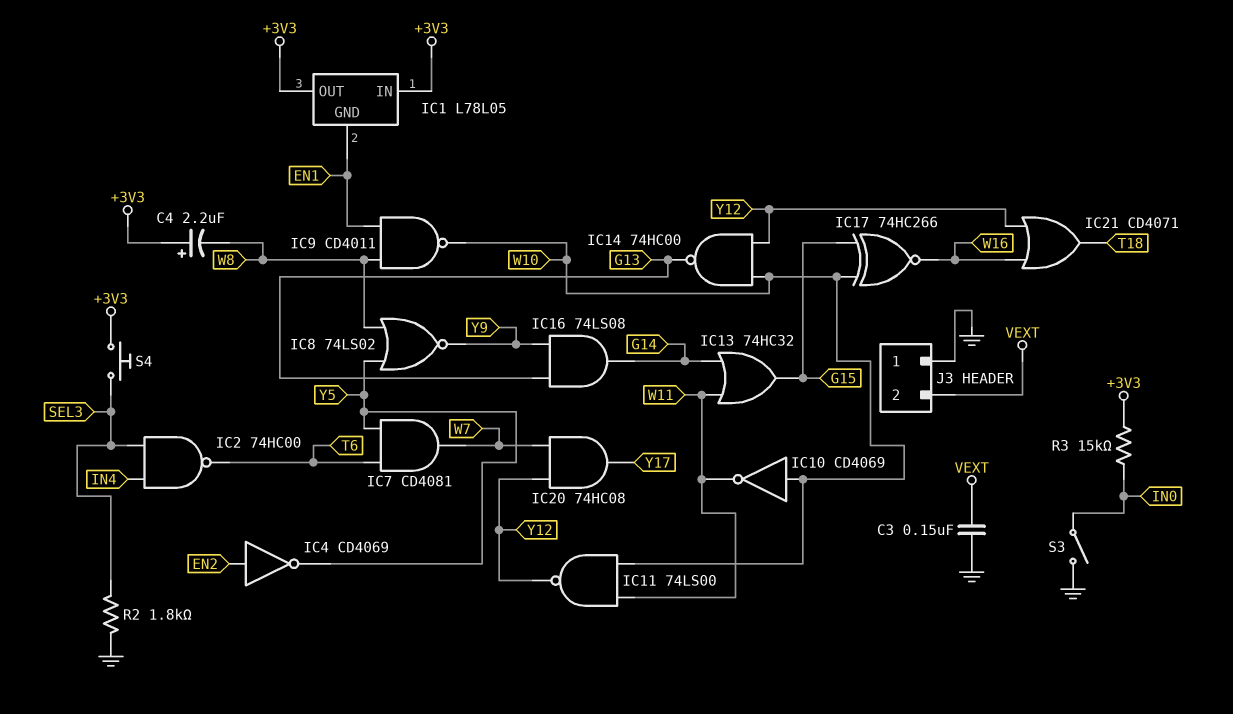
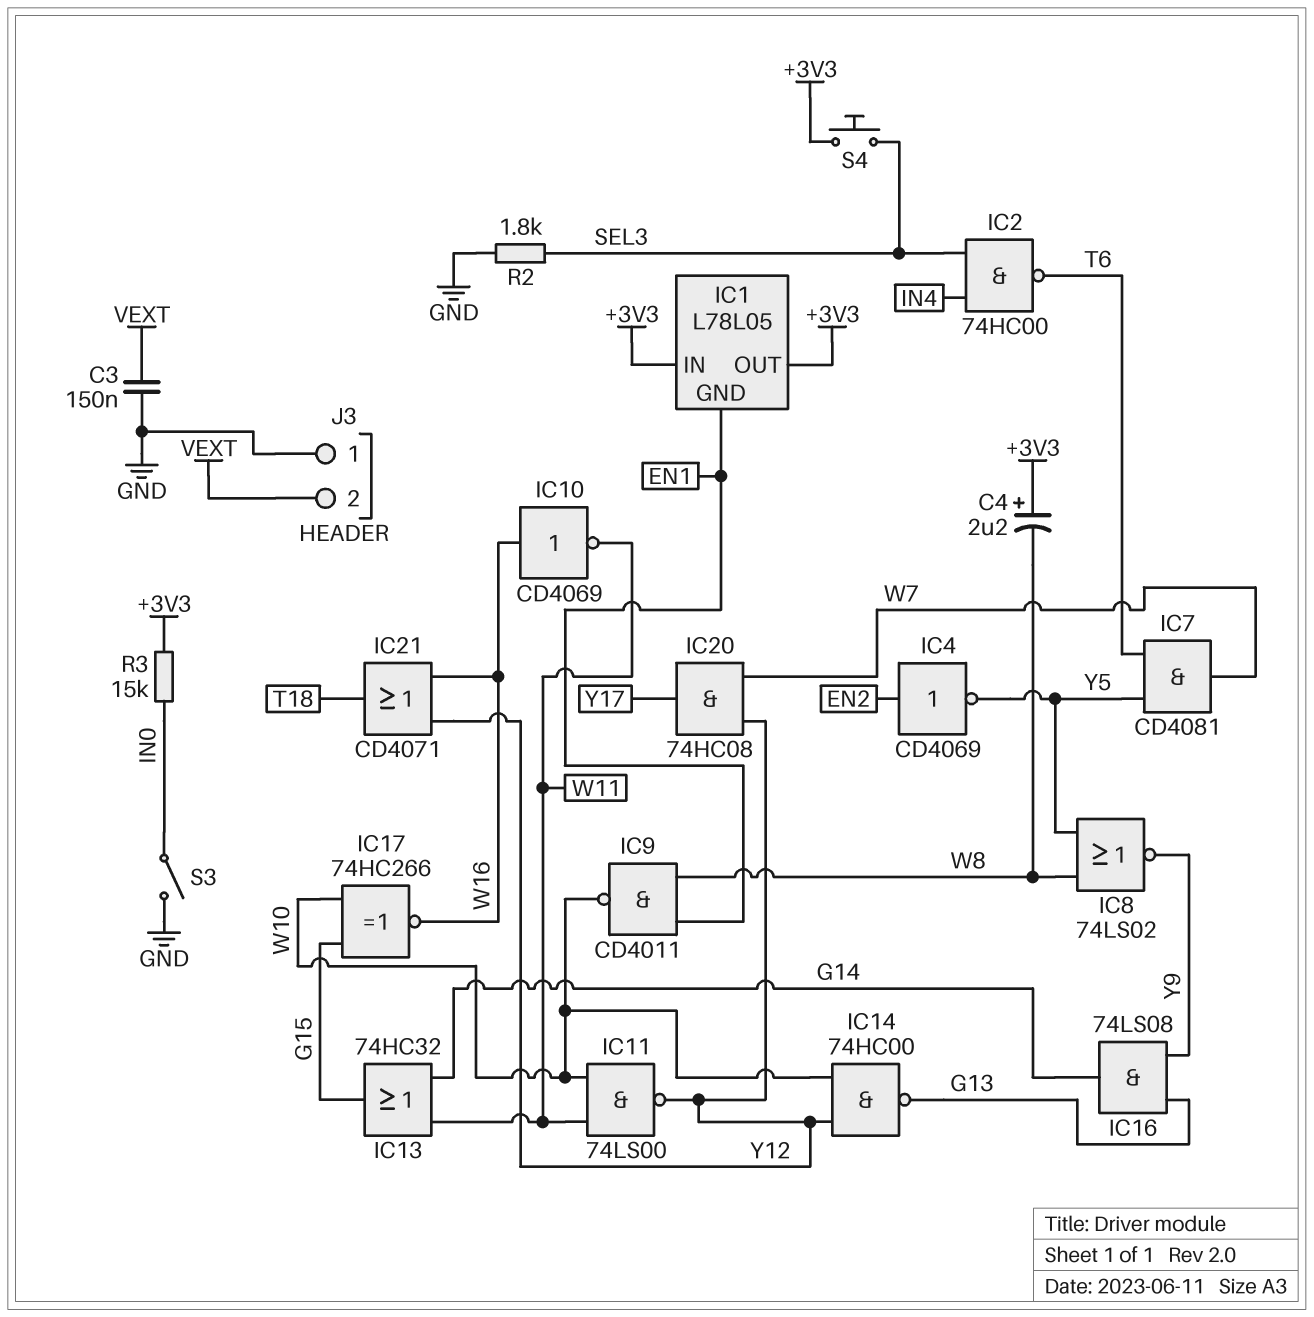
IC10: NOT CD4069 (in W10, out W11) -> NOT CD4069 (in W16, out W11)

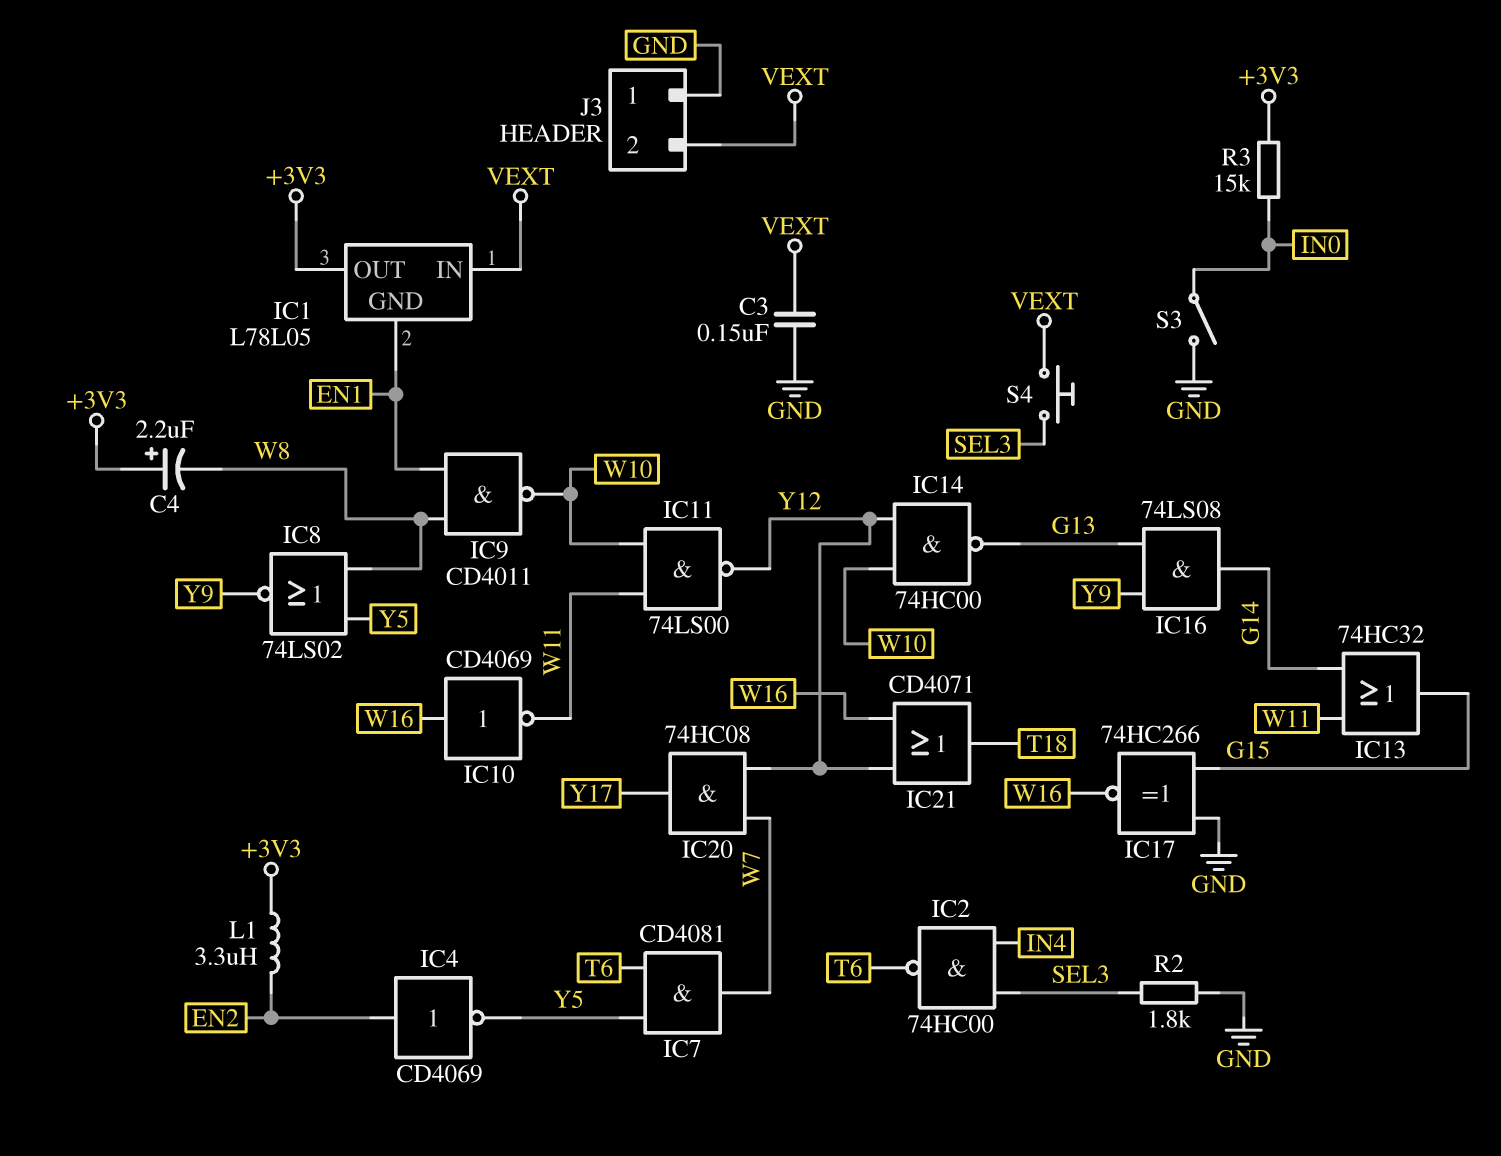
IC1 pin IN: +3V3 -> VEXT
IC17: XNOR 74HC266 (in G15, in W10, out W16) -> XNOR 74HC266 (in G15, in GND, out W16)
L1: none -> 3.3uH (+3V3, EN2)
S4: button (+3V3, SEL3) -> button (SEL3, VEXT)

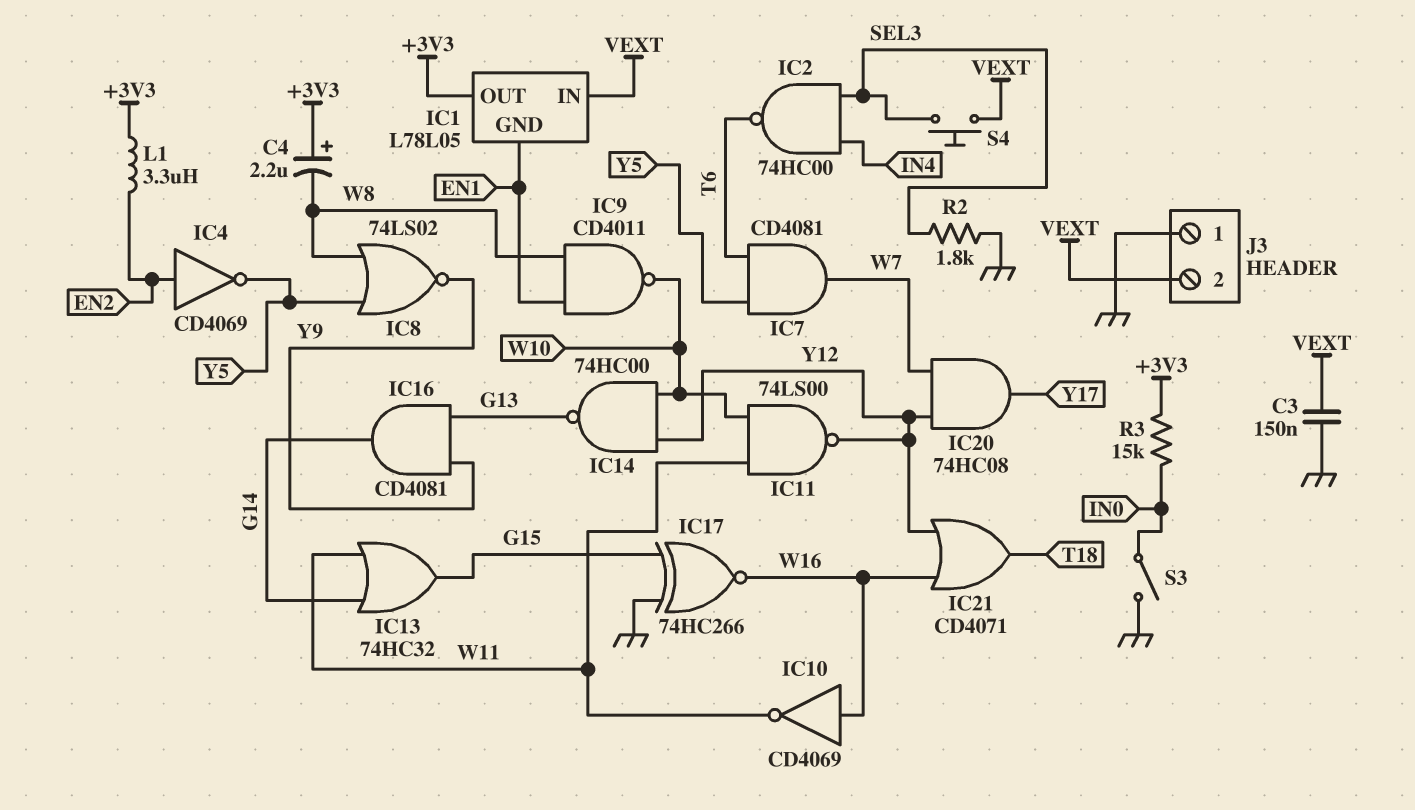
IC16: AND 74LS08 (in G13, in Y9, out G14) -> AND CD4081 (in G13, in Y9, out G14)

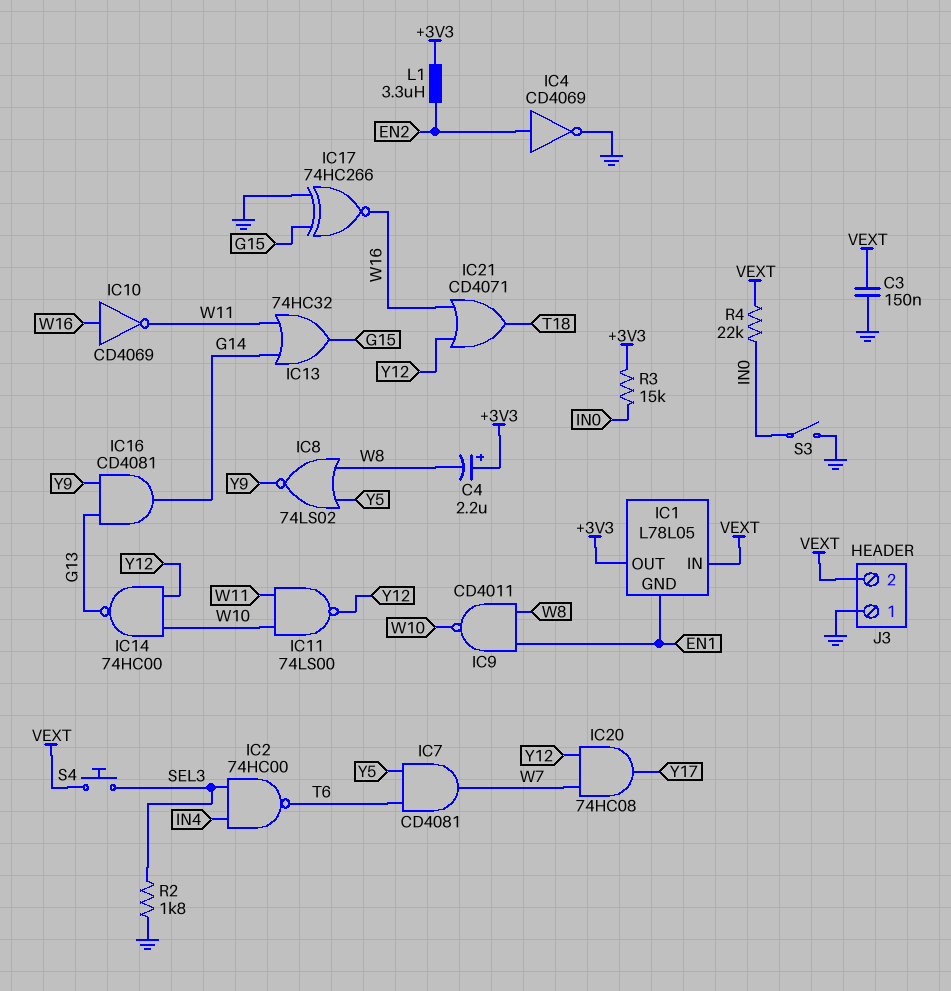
IC4: NOT CD4069 (in EN2, out Y5) -> NOT CD4069 (in EN2, out GND)
R4: none -> 22k (IN0, VEXT)

